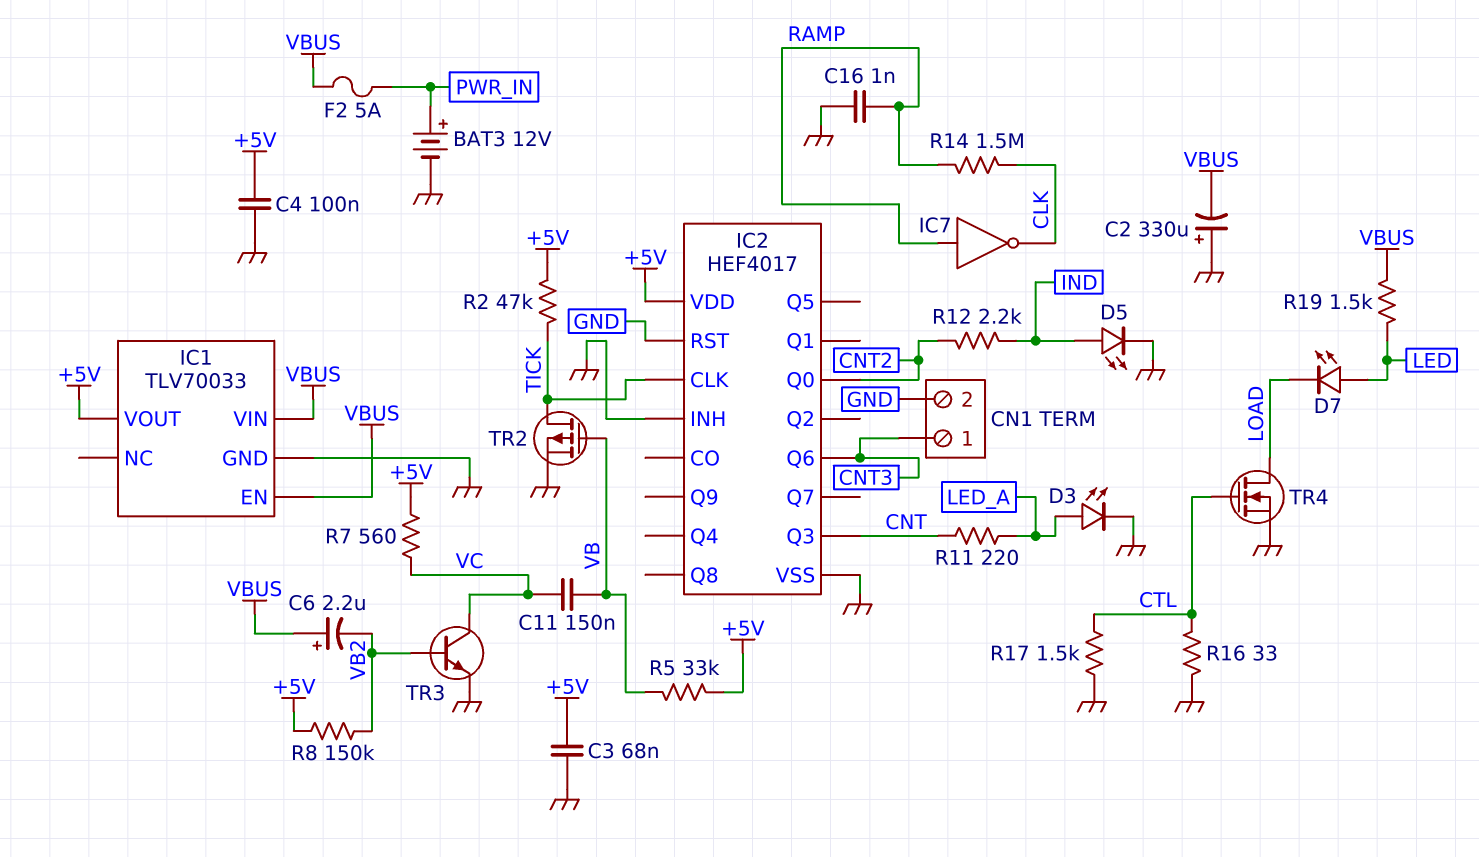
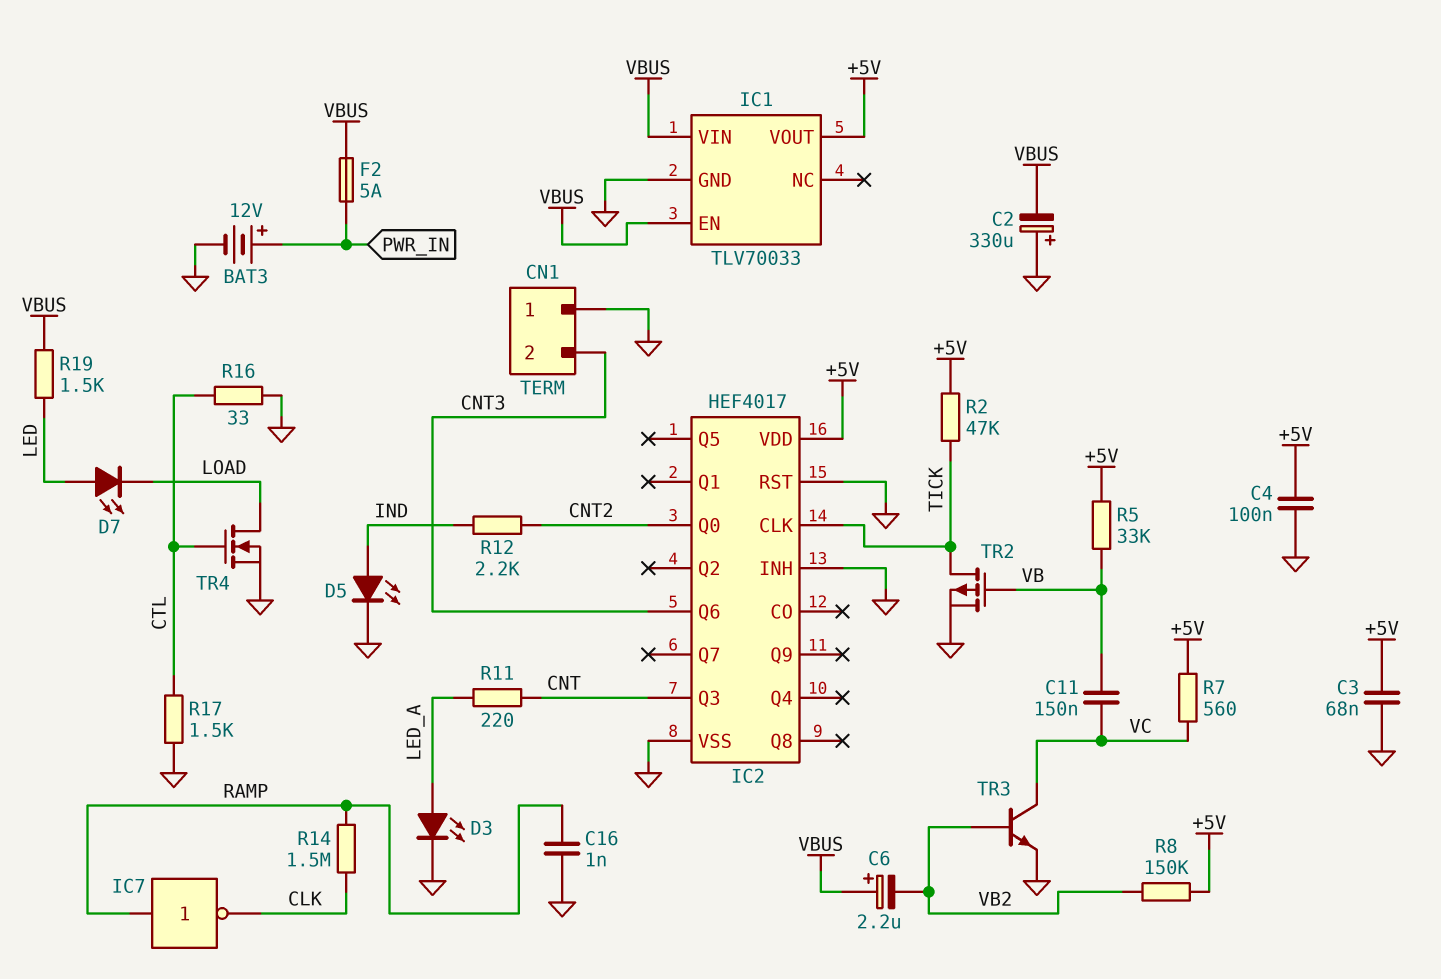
CN1 pin 1: CNT3 -> GND
CN1 pin 2: GND -> CNT3

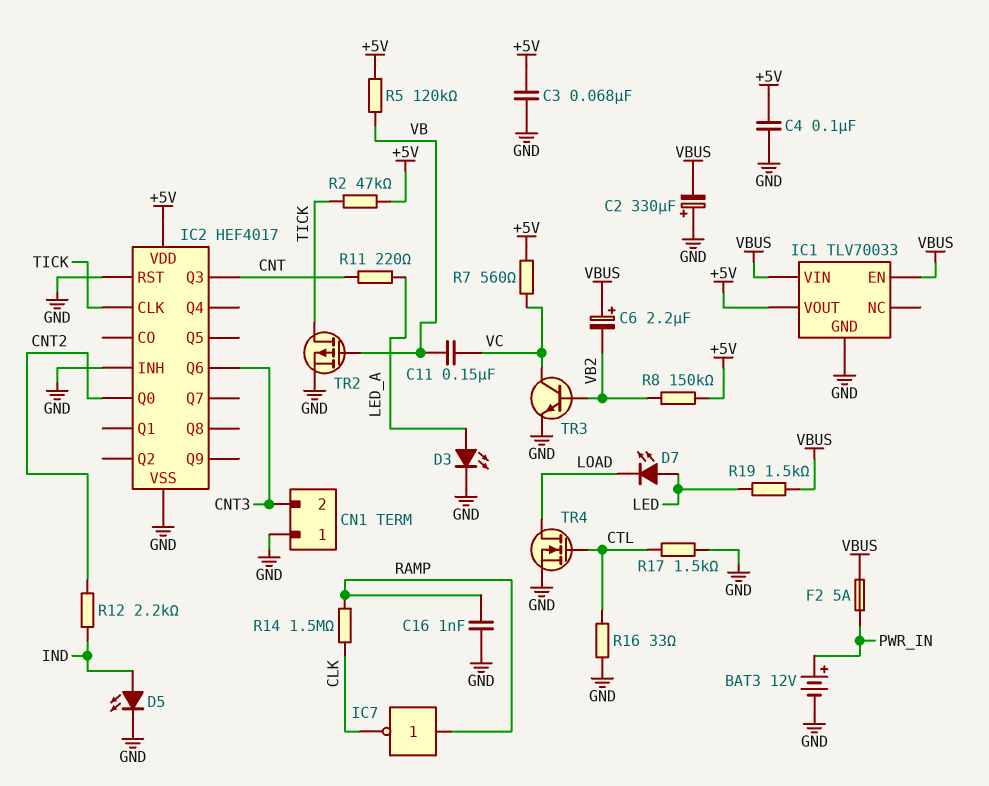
R5: 33k (+5V, VB) -> 120k (+5V, VB)

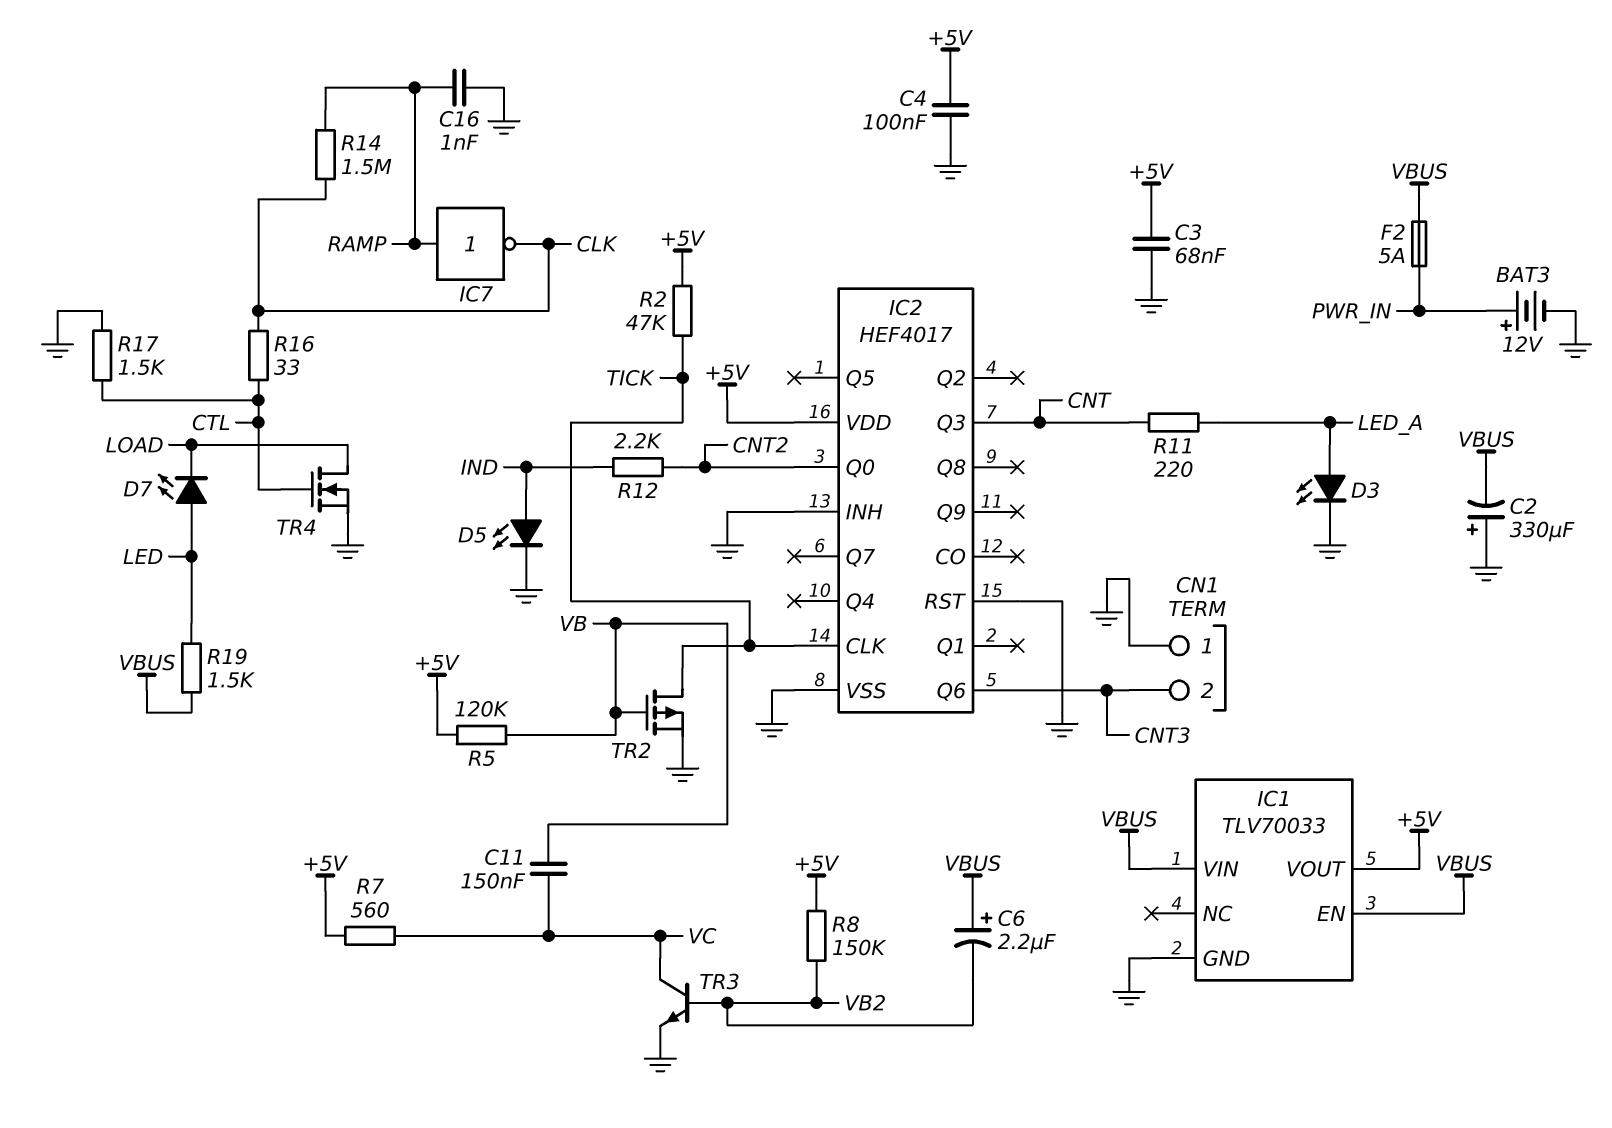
R16: 33 (CTL, GND) -> 33 (CLK, CTL)

